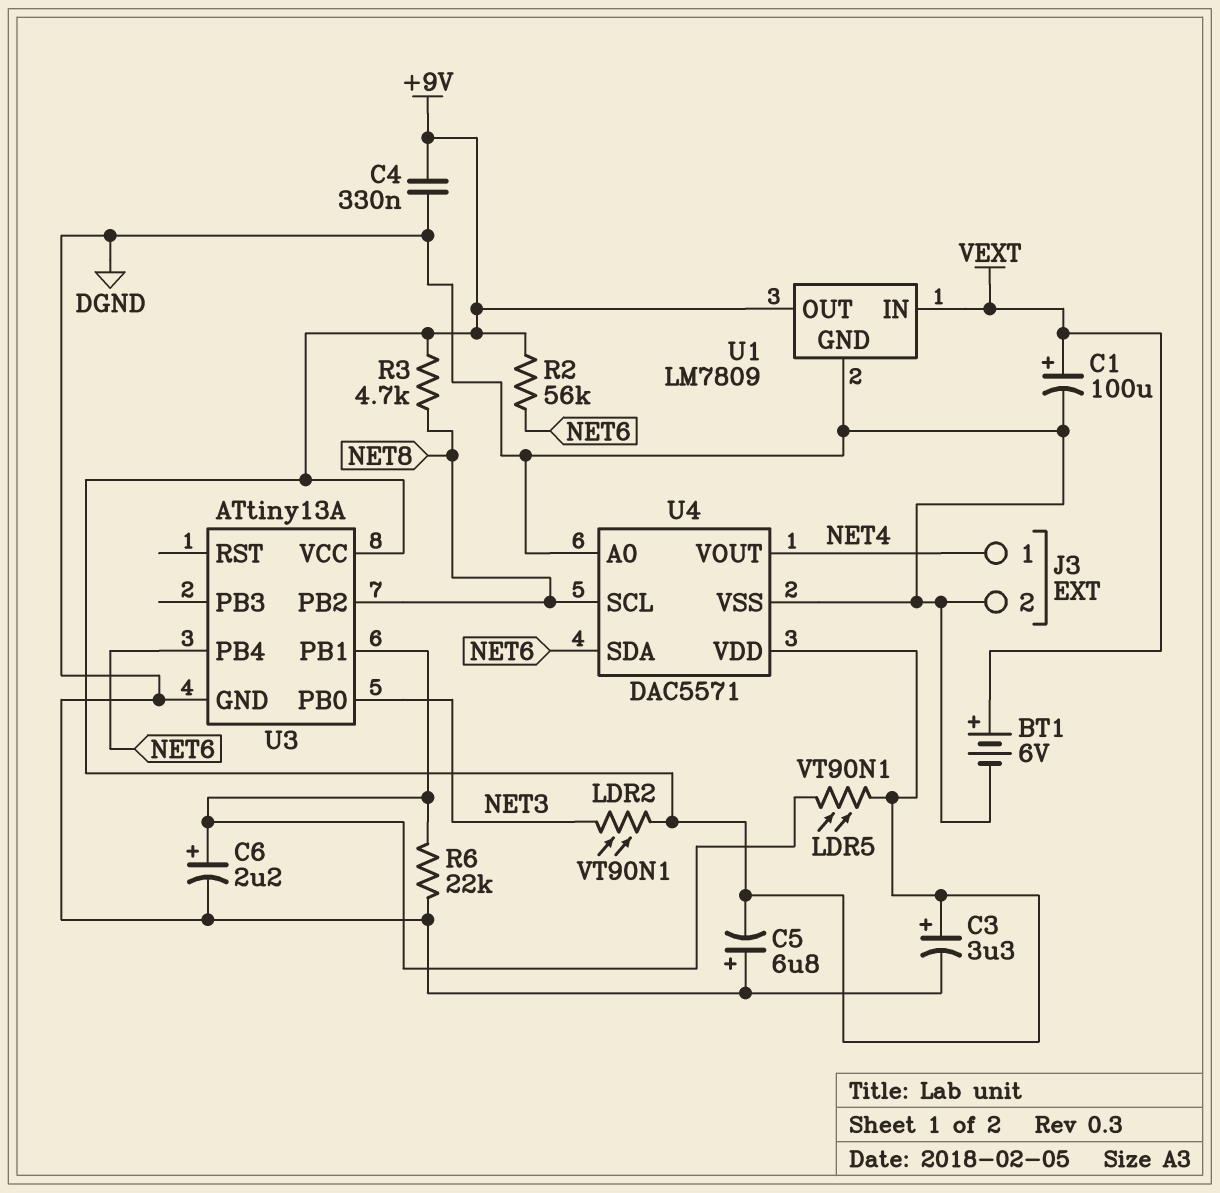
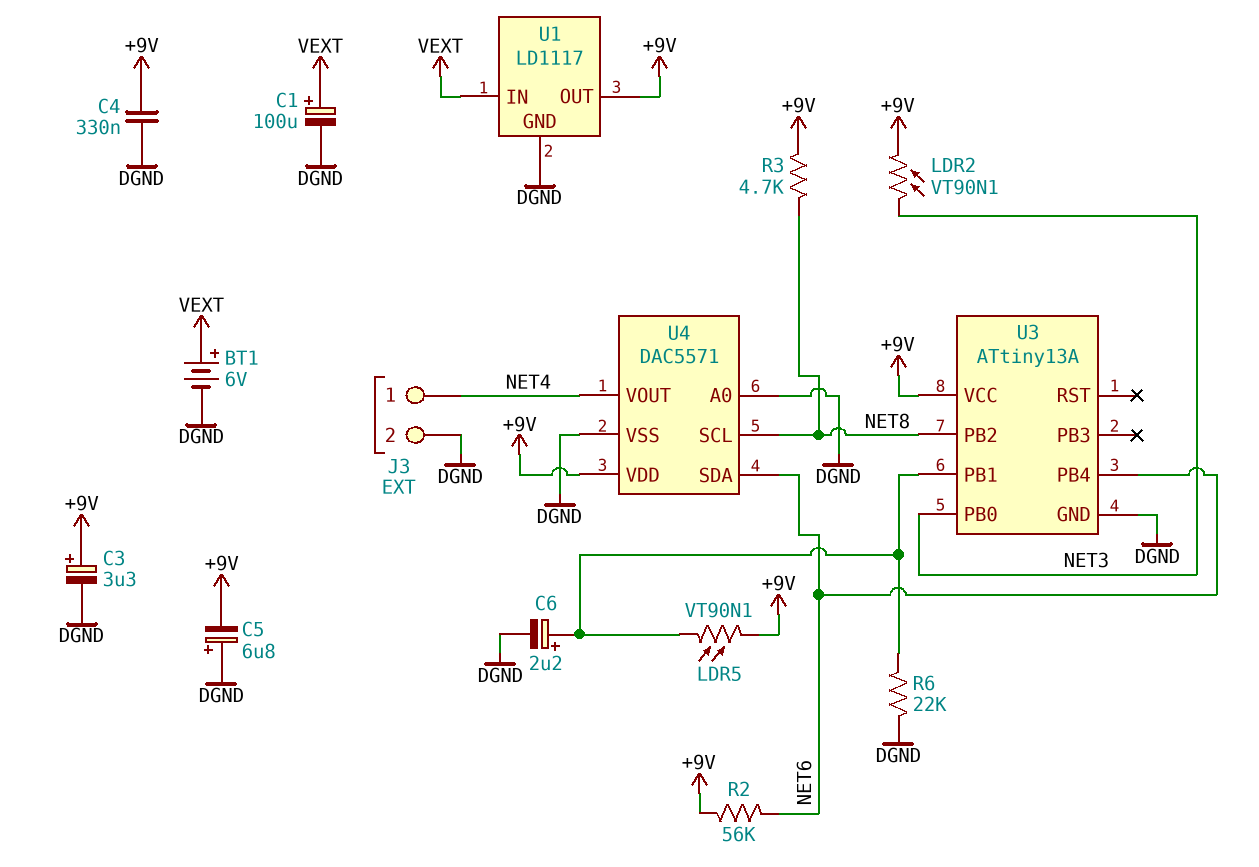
U1: LM7809 -> LD1117

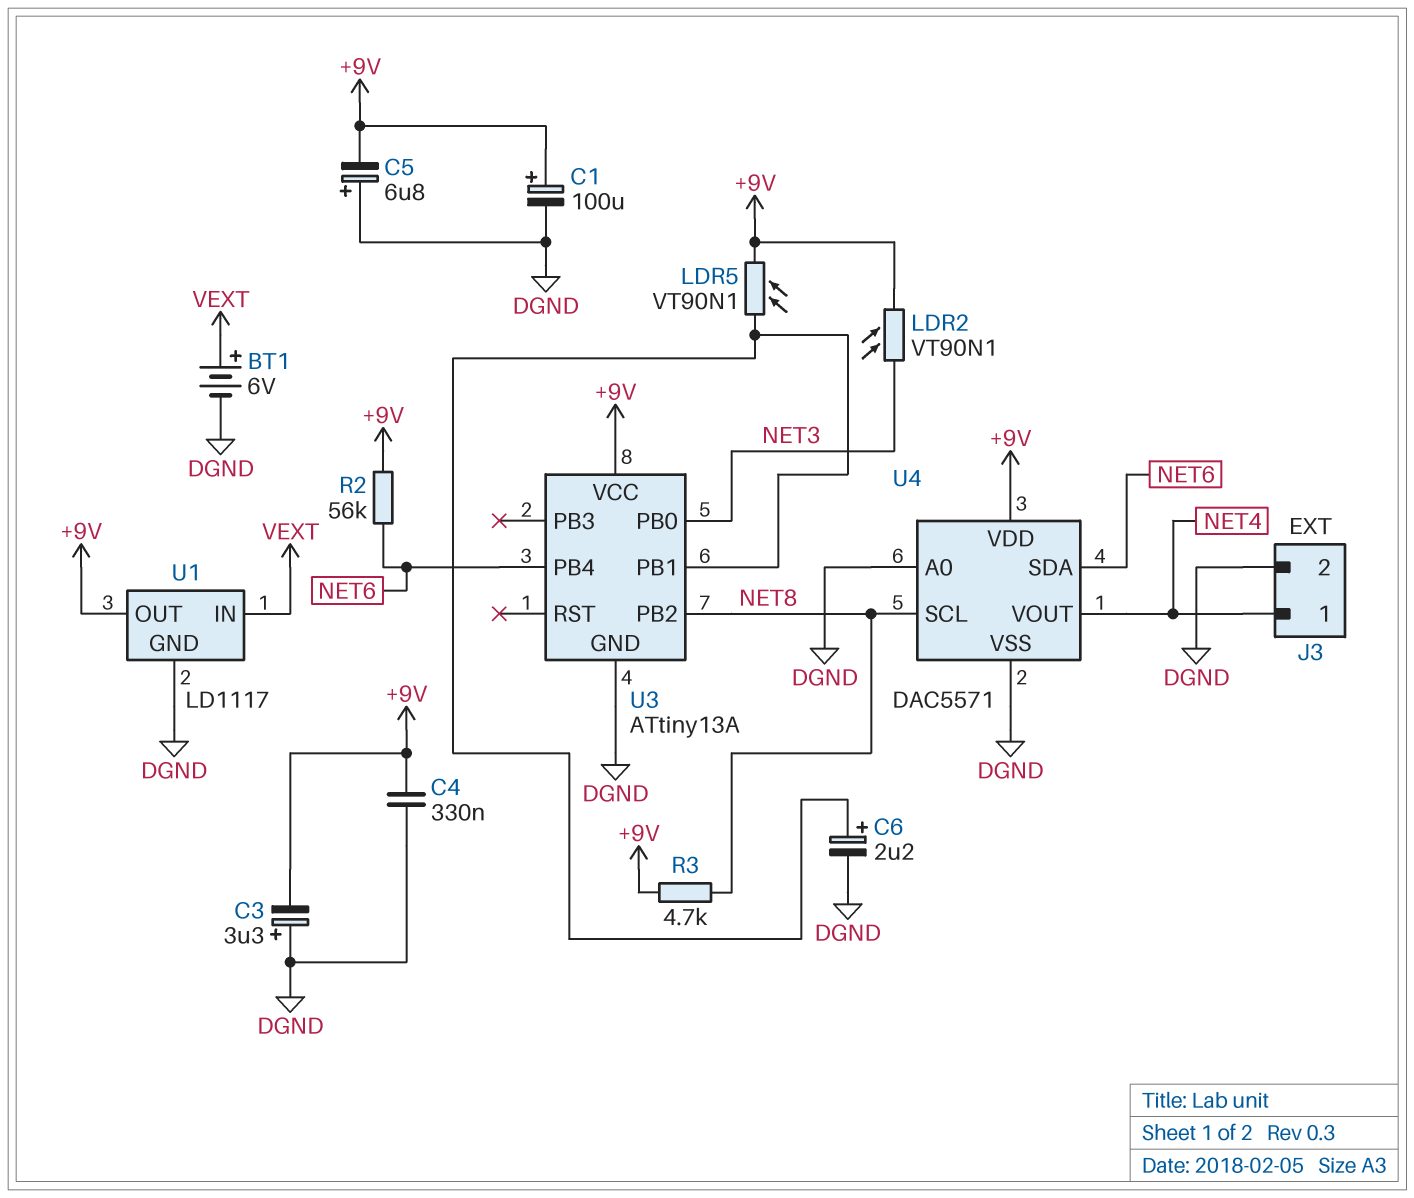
C1: 100uF (plus VEXT, minus DGND) -> 100uF (plus +9V, minus DGND)
C3: 3.3uF (plus +9V, minus DGND) -> 3.3uF (plus DGND, minus +9V)
R6: 22k (DGND, U3/PB1) -> none

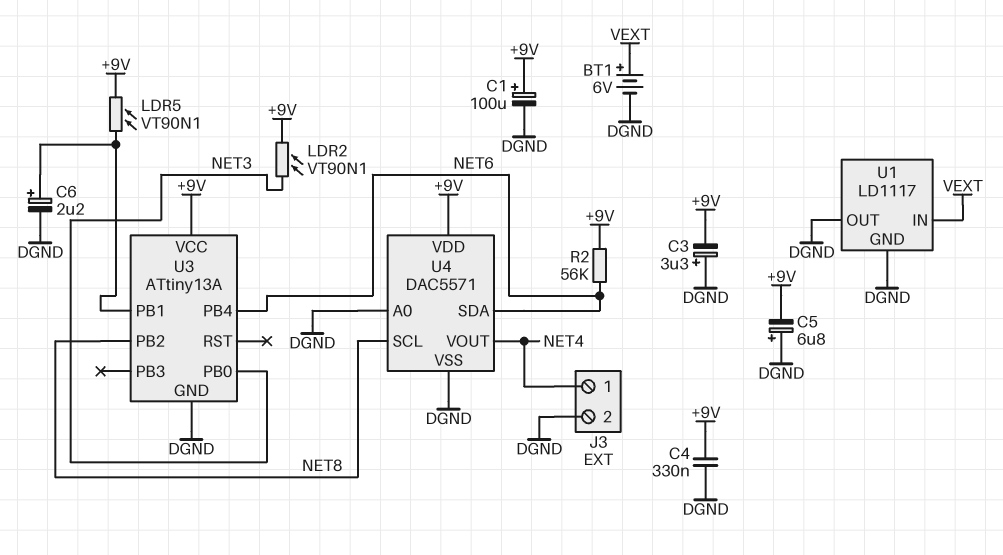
R3: 4.7k (+9V, NET8) -> none
U1 pin OUT: +9V -> DGND

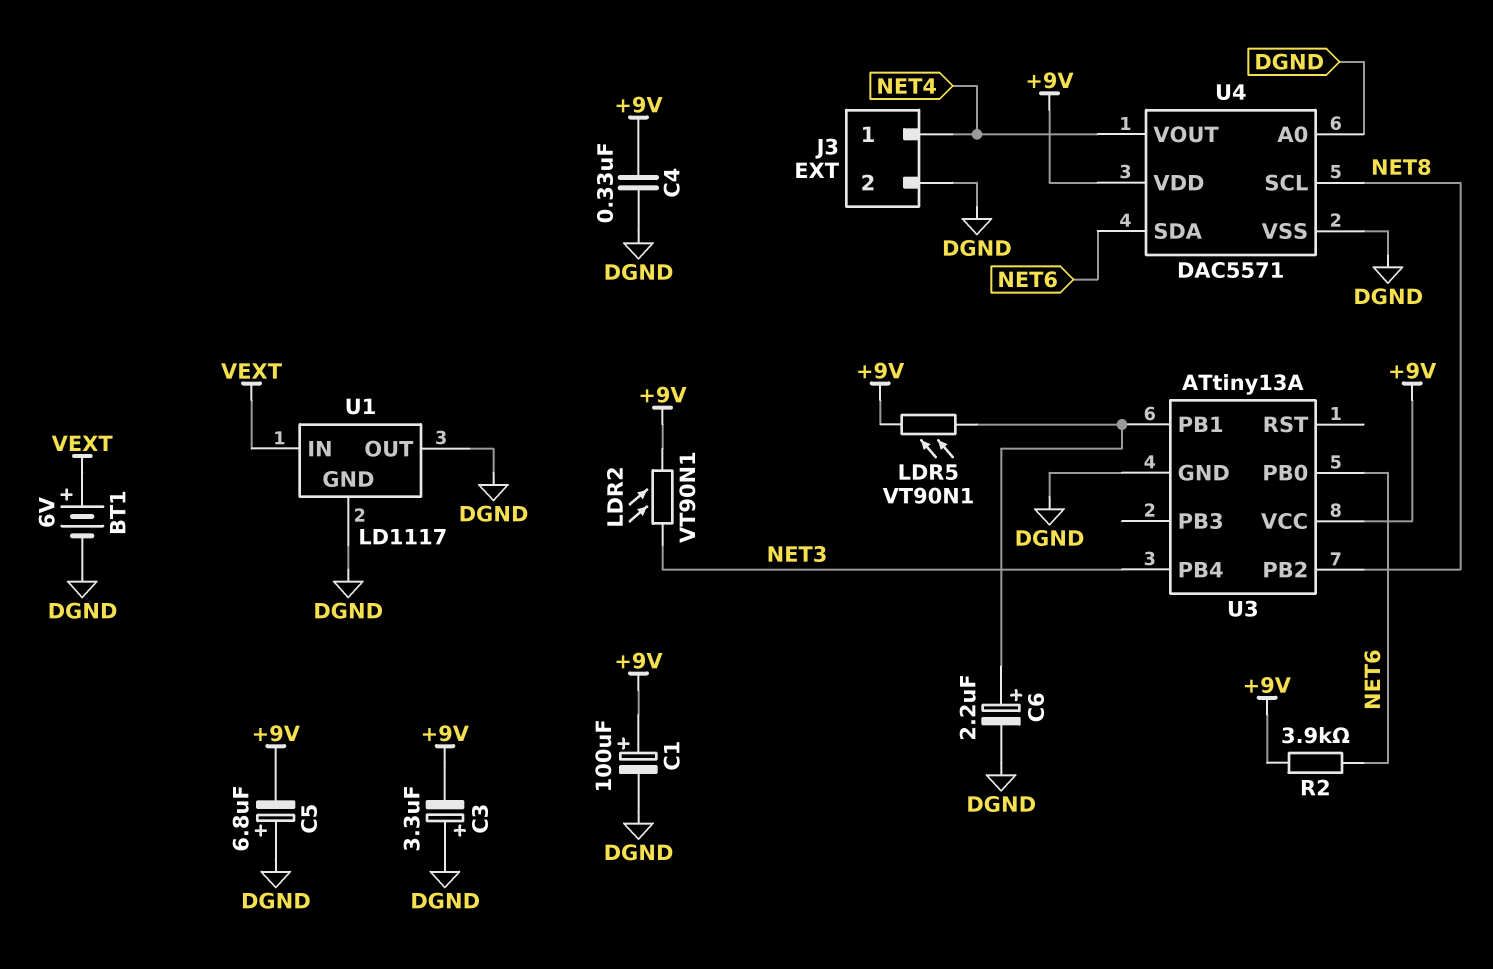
R2: 56k (+9V, NET6) -> 3.9k (+9V, NET6)
U3 pin PB0: NET3 -> NET6
U3 pin PB4: NET6 -> NET3

